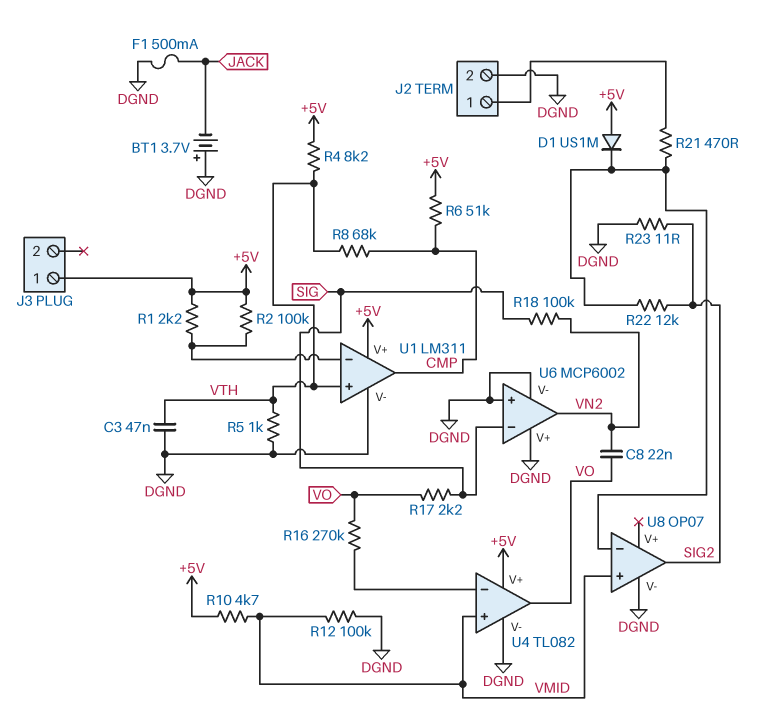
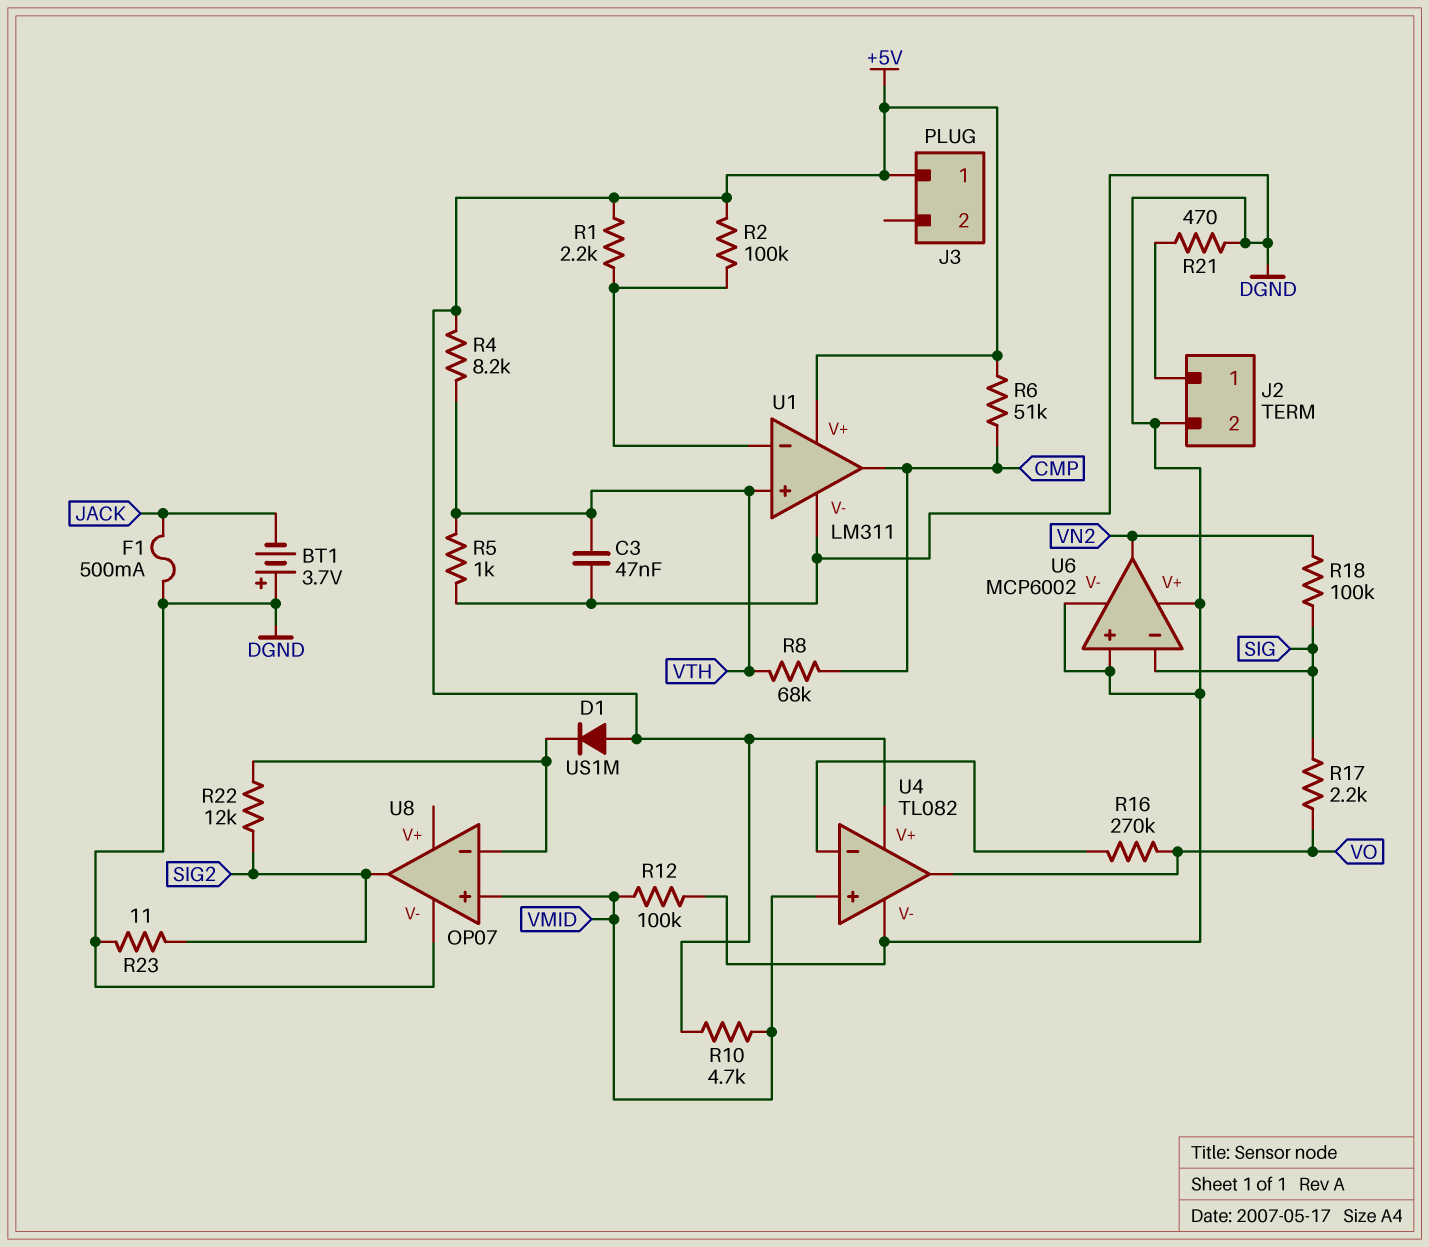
C8: 22nF (VN2, VO) -> none
R21: 470 (J2/1, U8/in-) -> 470 (DGND, J2/1)

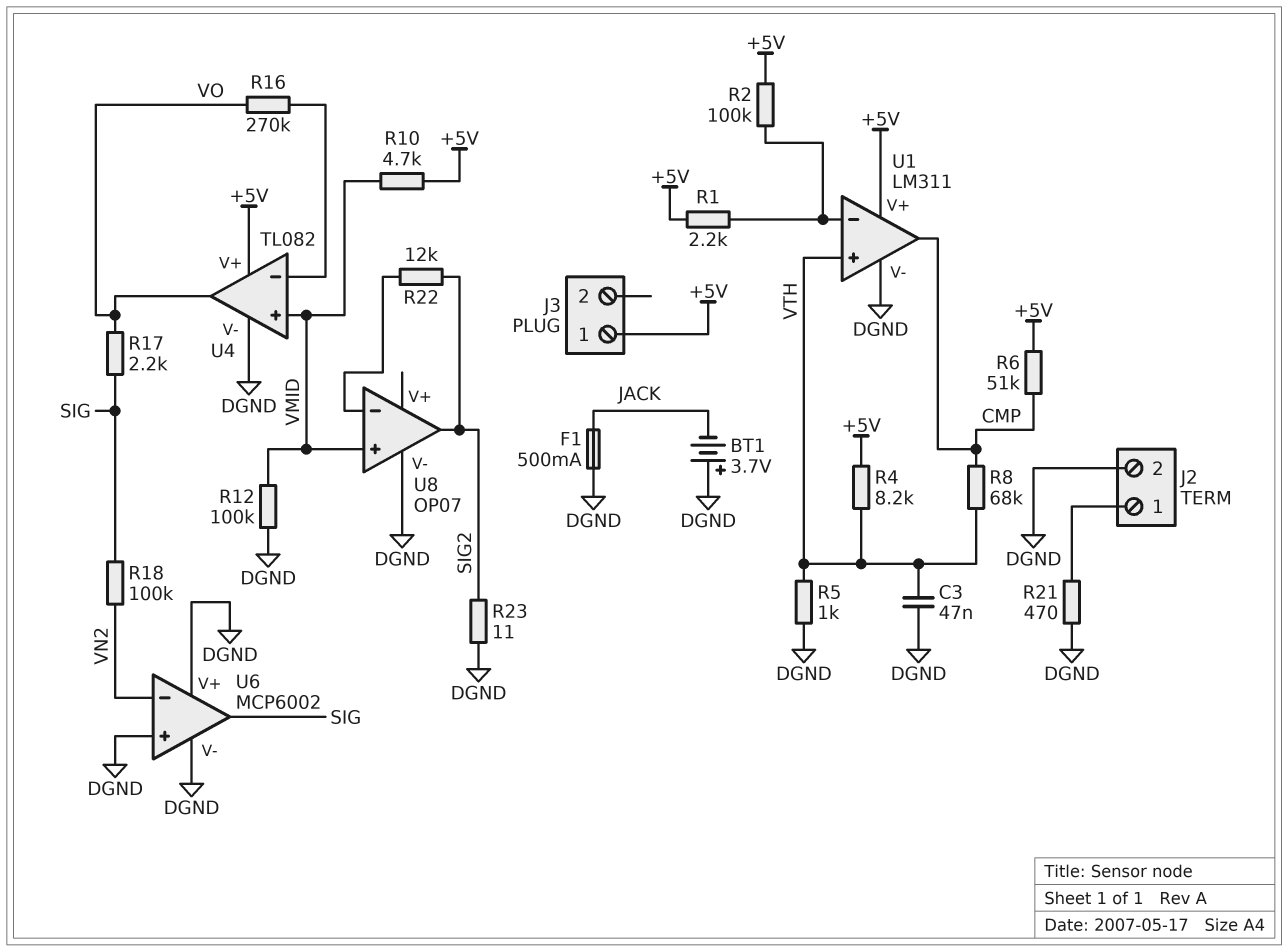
D1: diode US1M (A +5V, K U8/in-) -> none
U6 pin in-: SIG -> VN2
U6 pin out: VN2 -> SIG

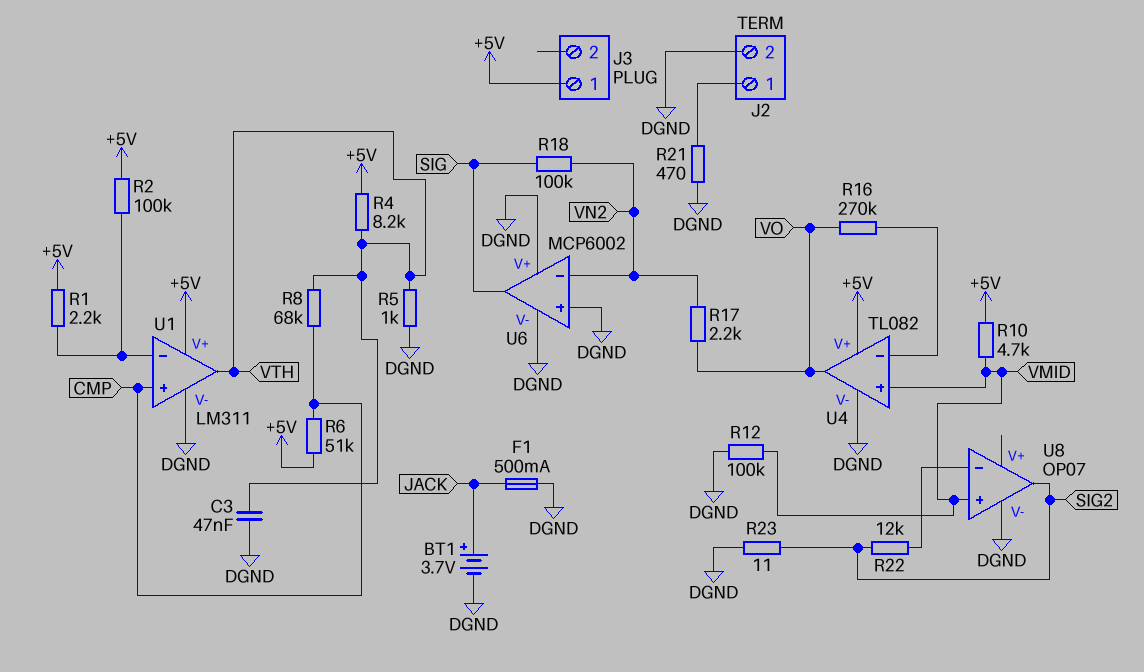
BT1: 3.7V (plus DGND, minus JACK) -> 3.7V (plus JACK, minus DGND)
R17: 2.2k (SIG, VO) -> 2.2k (VN2, VO)
U1 pin in+: VTH -> CMP
U1 pin out: CMP -> VTH

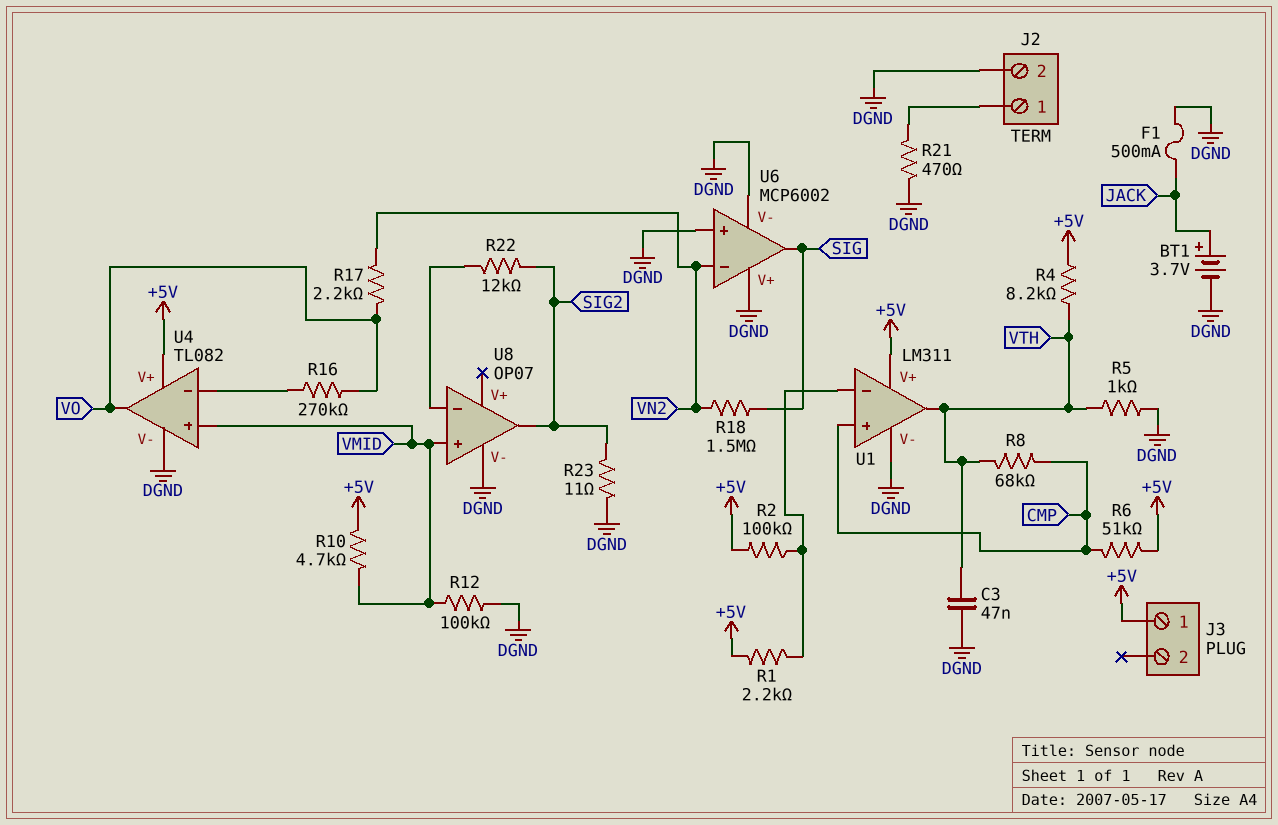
R18: 100k (SIG, VN2) -> 1.5M (SIG, VN2)

